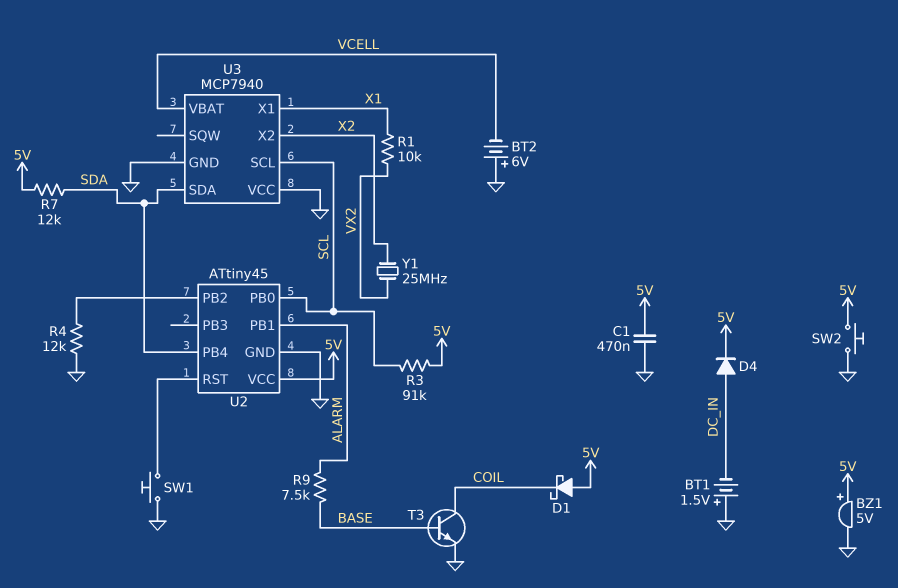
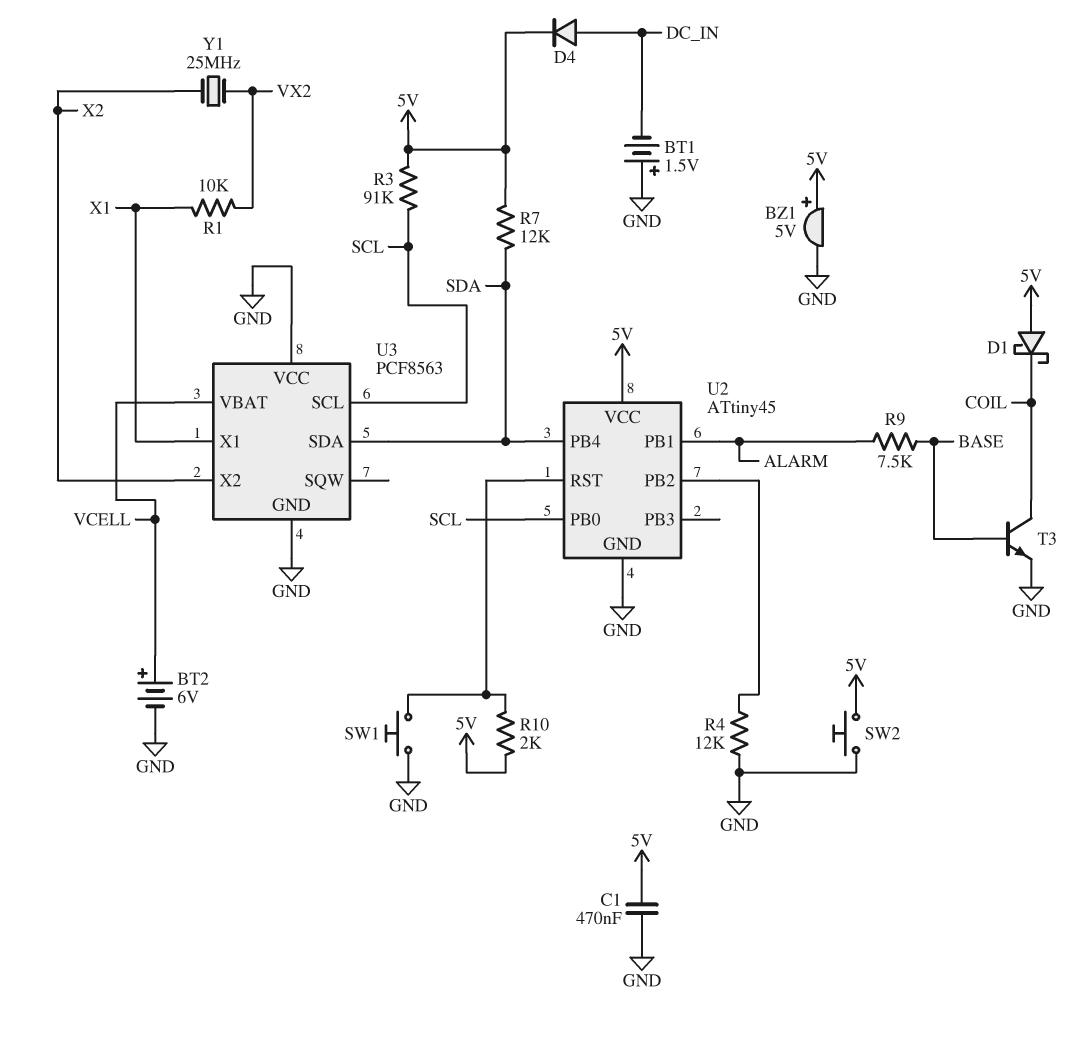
BT2: 6V (plus GND, minus VCELL) -> 6V (plus VCELL, minus GND)
R10: none -> 2k (5V, U2/RST)
U3: MCP7940 -> PCF8563

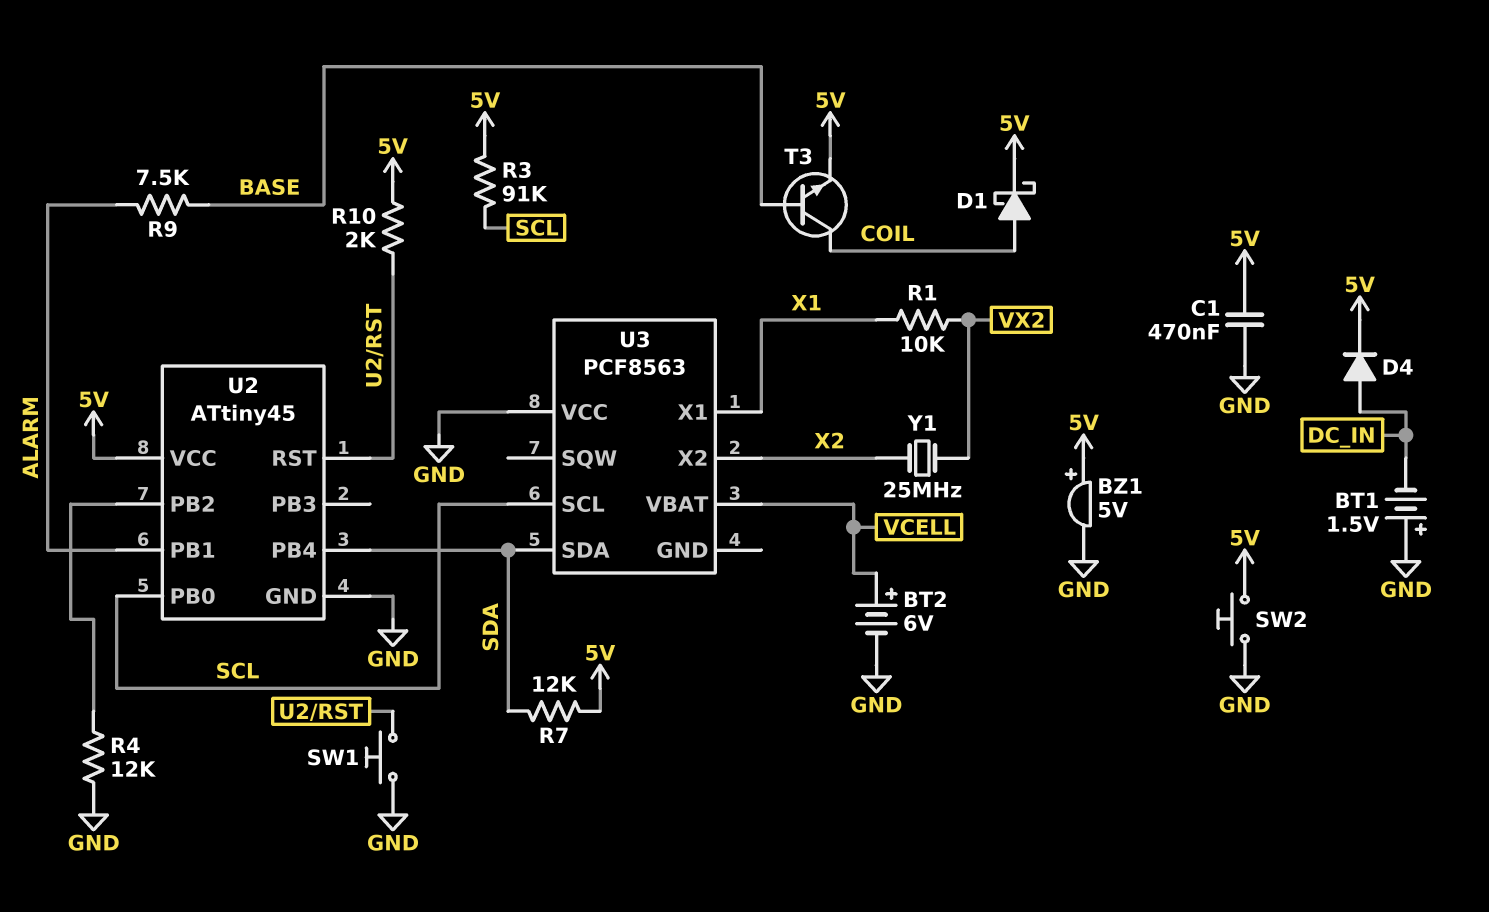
D1: schottky (A 5V, K COIL) -> schottky (A COIL, K 5V)
T3: NPN (B BASE, C COIL, E GND) -> NPN (B BASE, C COIL, E 5V)
U3 pin GND: GND -> none

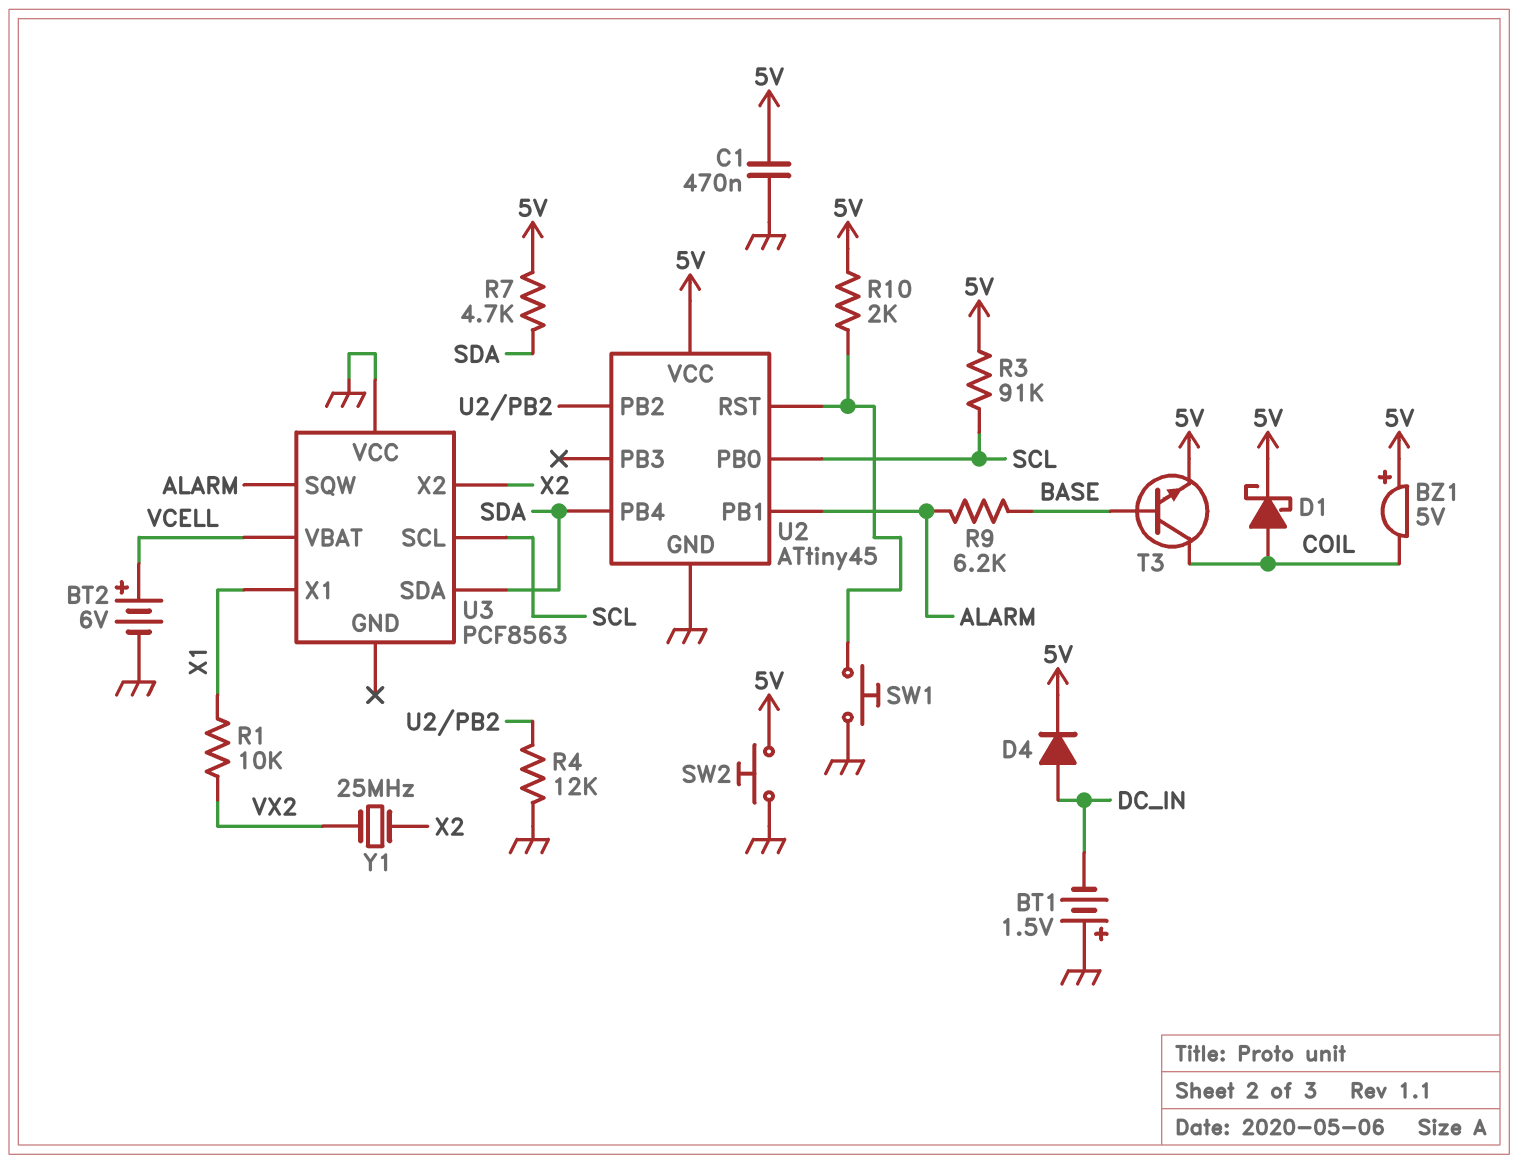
BZ1: buzzer 5V (plus 5V, minus GND) -> buzzer 5V (plus 5V, minus COIL)
R7: 12k (5V, SDA) -> 4.7k (5V, SDA)
R9: 7.5k (ALARM, BASE) -> 6.2k (ALARM, BASE)
U3 pin SQW: none -> ALARM

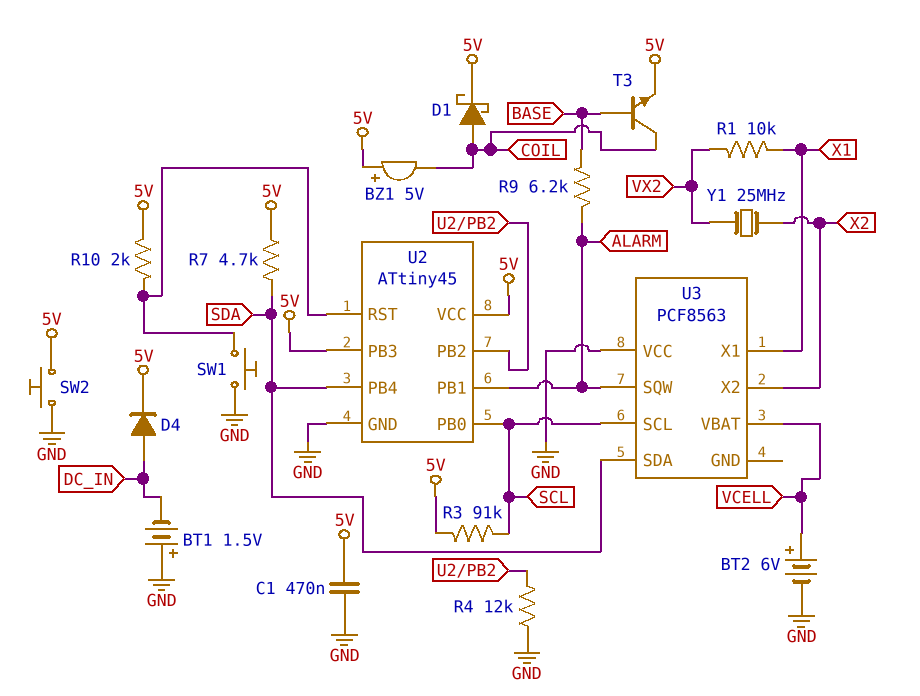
U2 pin PB3: none -> 5V

